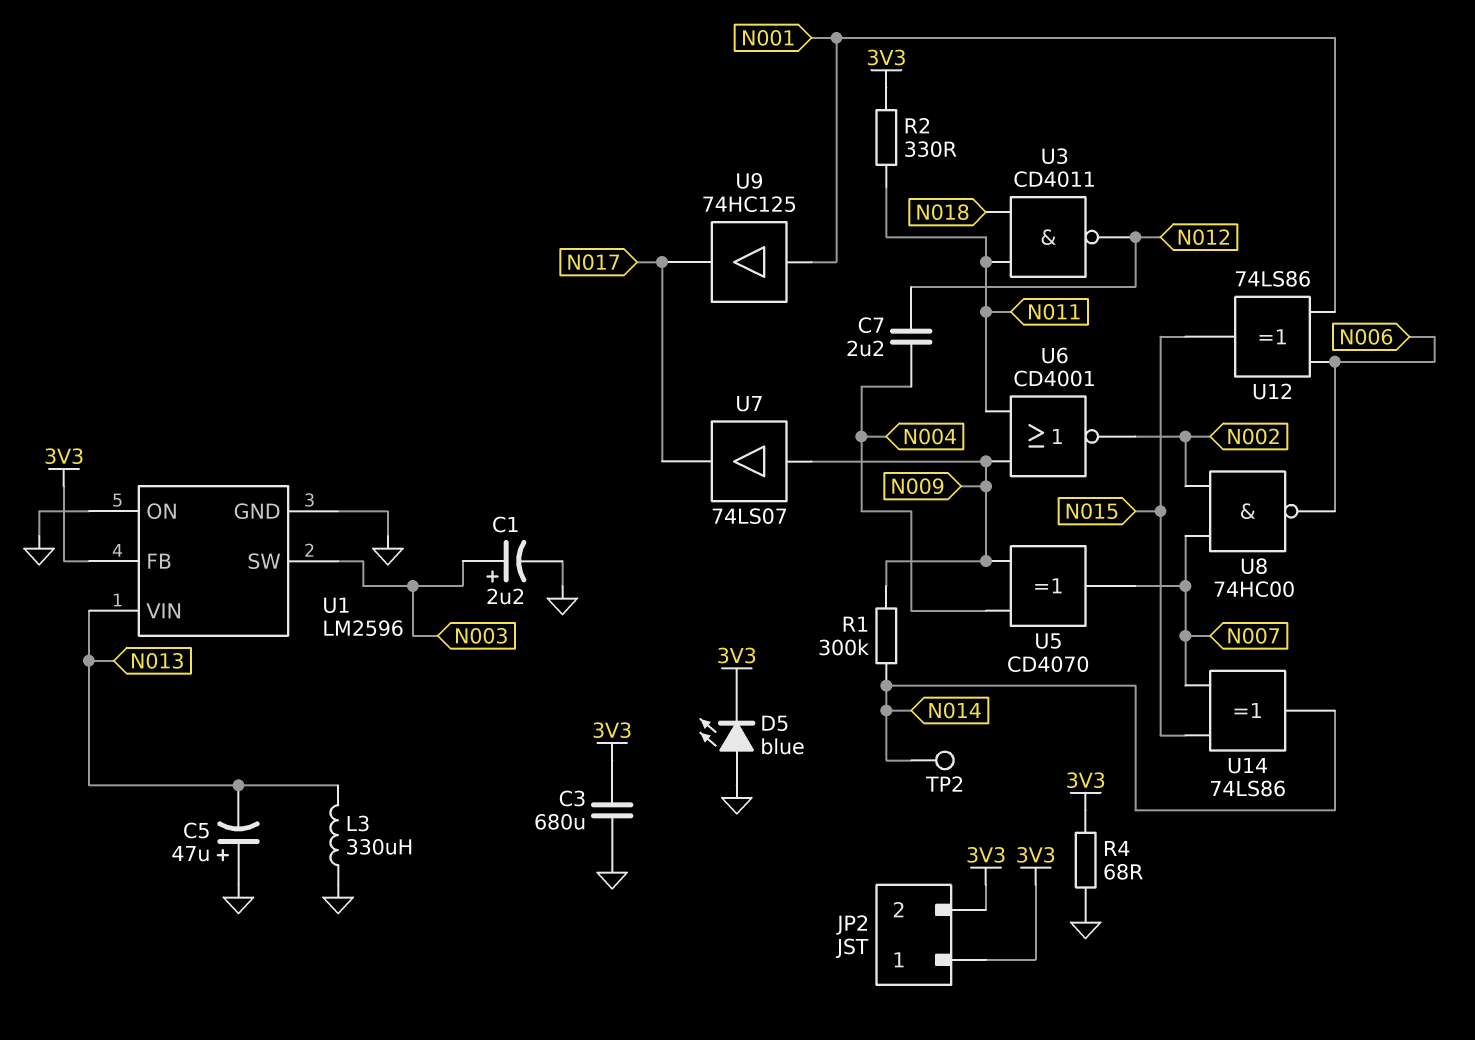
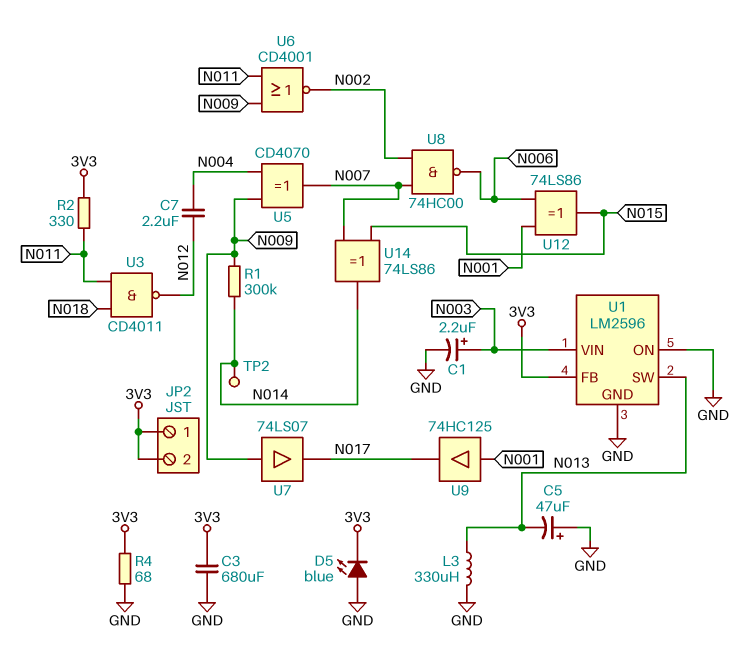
U1 pin SW: N003 -> N013
U1 pin VIN: N013 -> N003

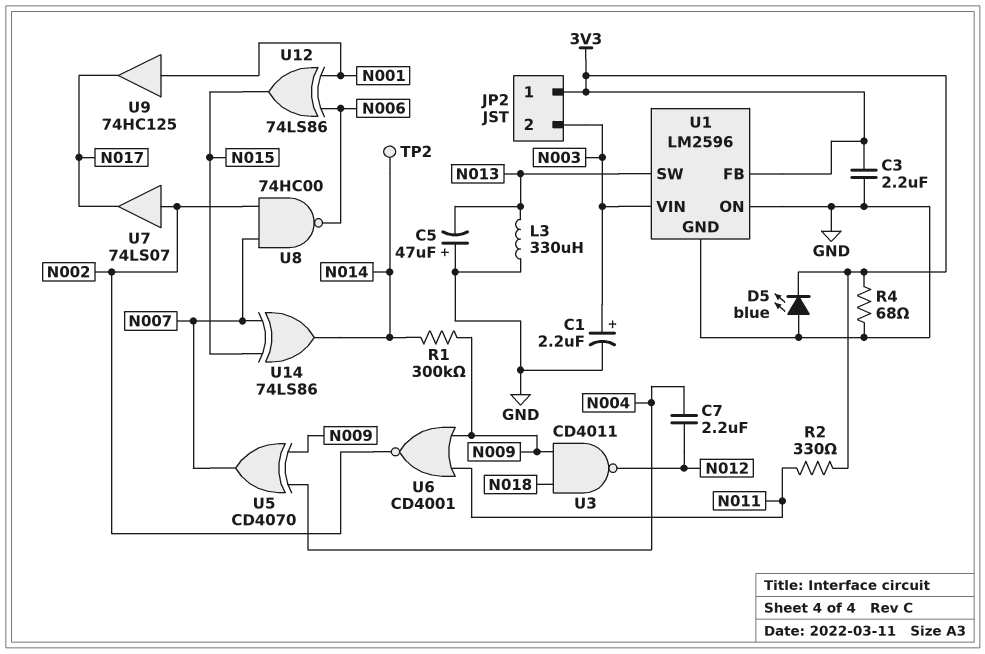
C3: 680uF (3V3, GND) -> 2.2uF (3V3, GND)
JP2 pin 2: 3V3 -> N003
U3: NAND CD4011 (in N011, in N018, out N012) -> NAND CD4011 (in N009, in N018, out N012)
U7: buffer 74LS07 (in N009, out N017) -> buffer 74LS07 (in N002, out N017)

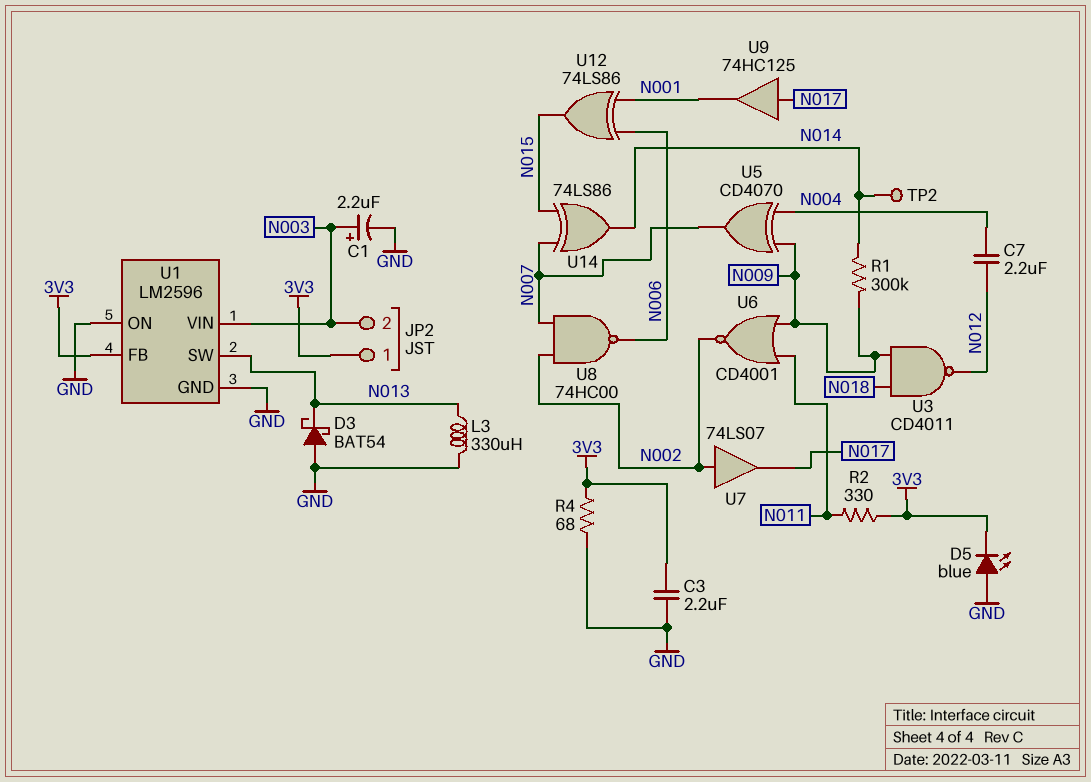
C5: 47uF (plus GND, minus N013) -> none
D3: none -> schottky BAT54 (A GND, K N013)
U9: buffer 74HC125 (in N001, out N017) -> buffer 74HC125 (in N017, out N001)

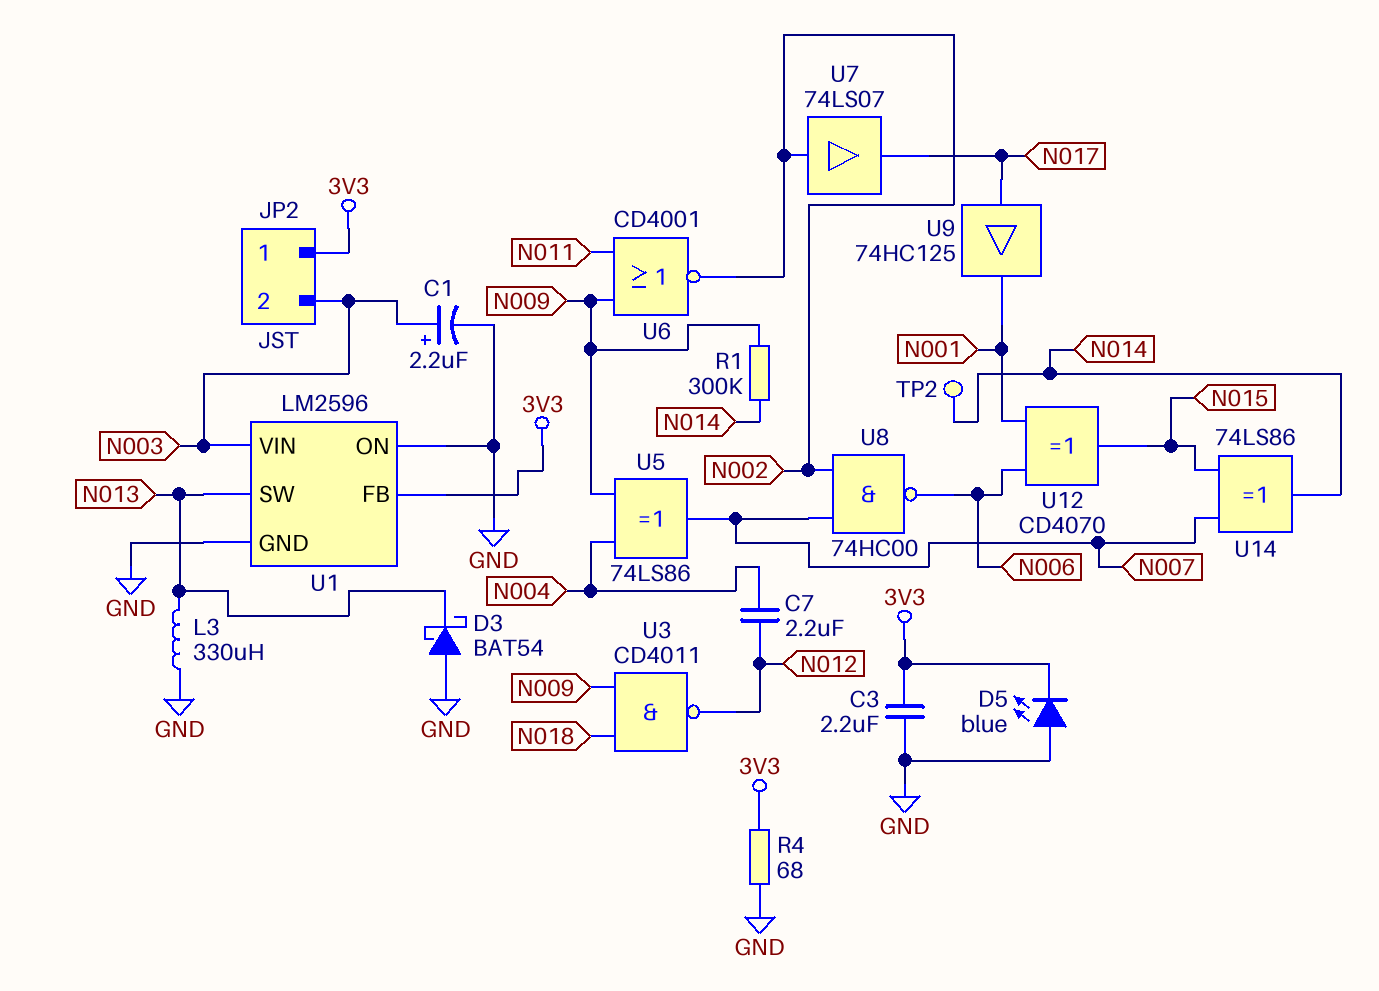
R2: 330 (3V3, N011) -> none
U5: XOR CD4070 (in N004, in N009, out N007) -> XOR 74LS86 (in N004, in N009, out N007)
U12: XOR 74LS86 (in N001, in N006, out N015) -> XOR CD4070 (in N001, in N006, out N015)

